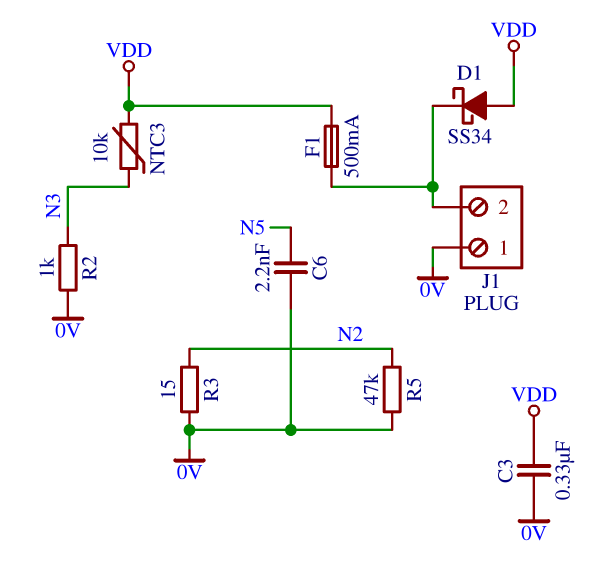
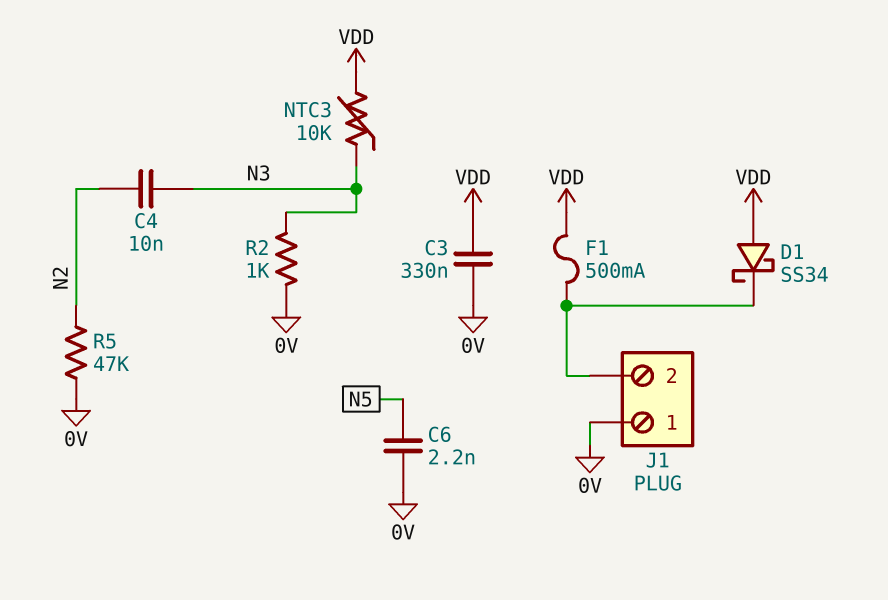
C4: none -> 10nF (N2, N3)
R3: 15 (0V, N2) -> none

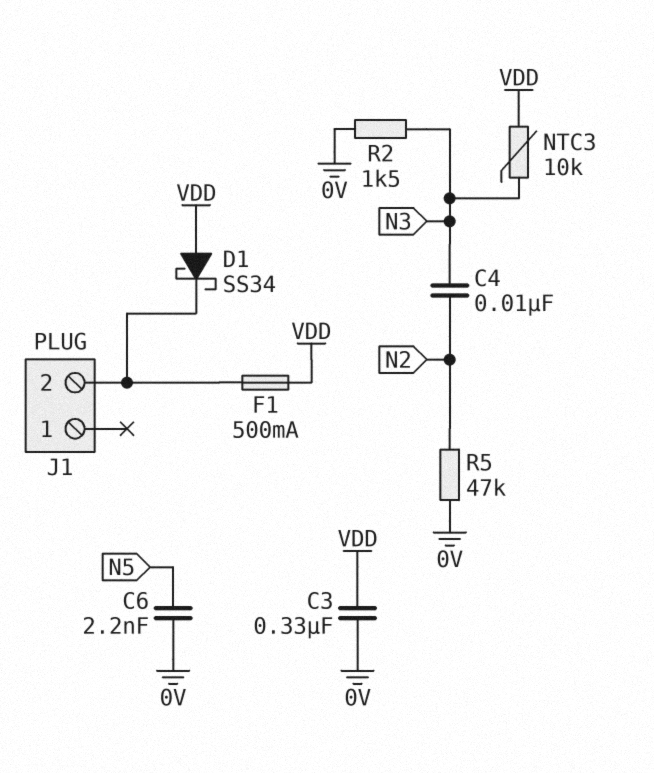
J1 pin 1: 0V -> none
R2: 1k (0V, N3) -> 1.5k (0V, N3)

